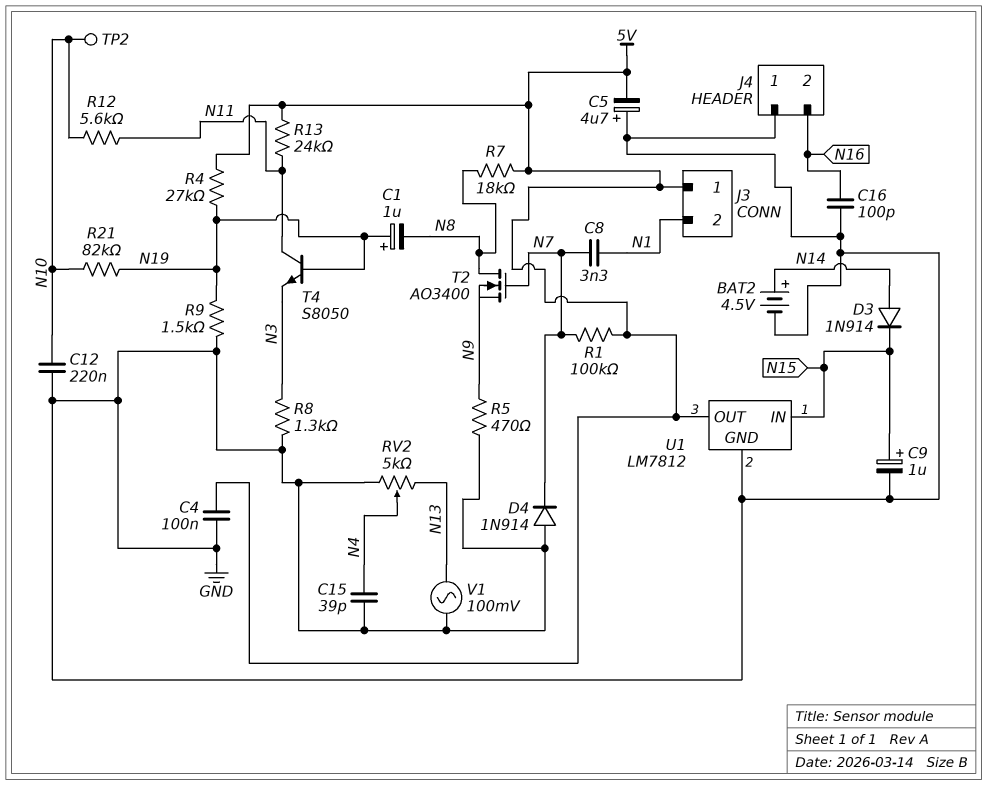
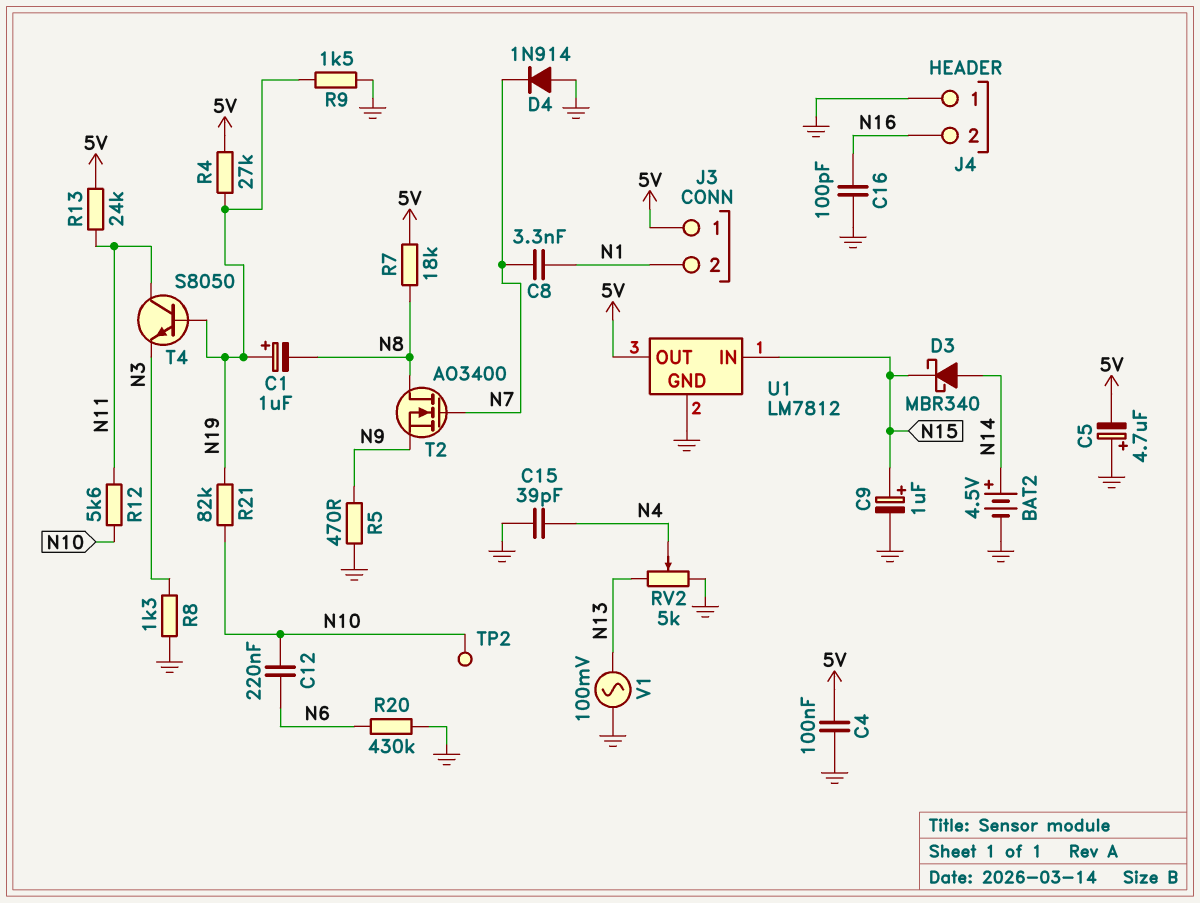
C12: 220nF (GND, N10) -> 220nF (N6, N10)
D3: diode 1N914 (A N14, K N15) -> schottky MBR340 (A N14, K N15)
R1: 100k (5V, N7) -> none
R20: none -> 430k (GND, N6)

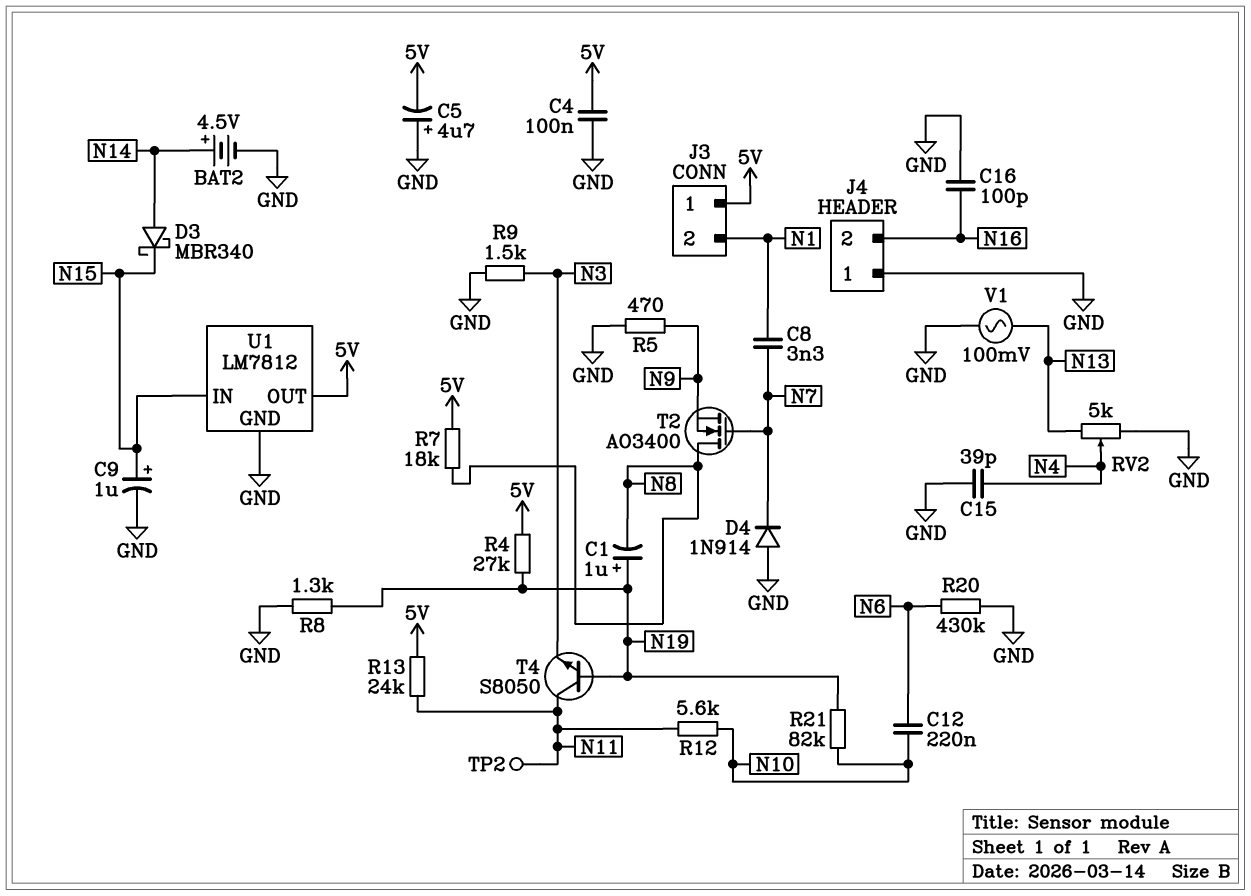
R8: 1.3k (GND, N3) -> 1.3k (GND, N19)
R9: 1.5k (GND, N19) -> 1.5k (GND, N3)
TP2: test point (N10) -> test point (N11)

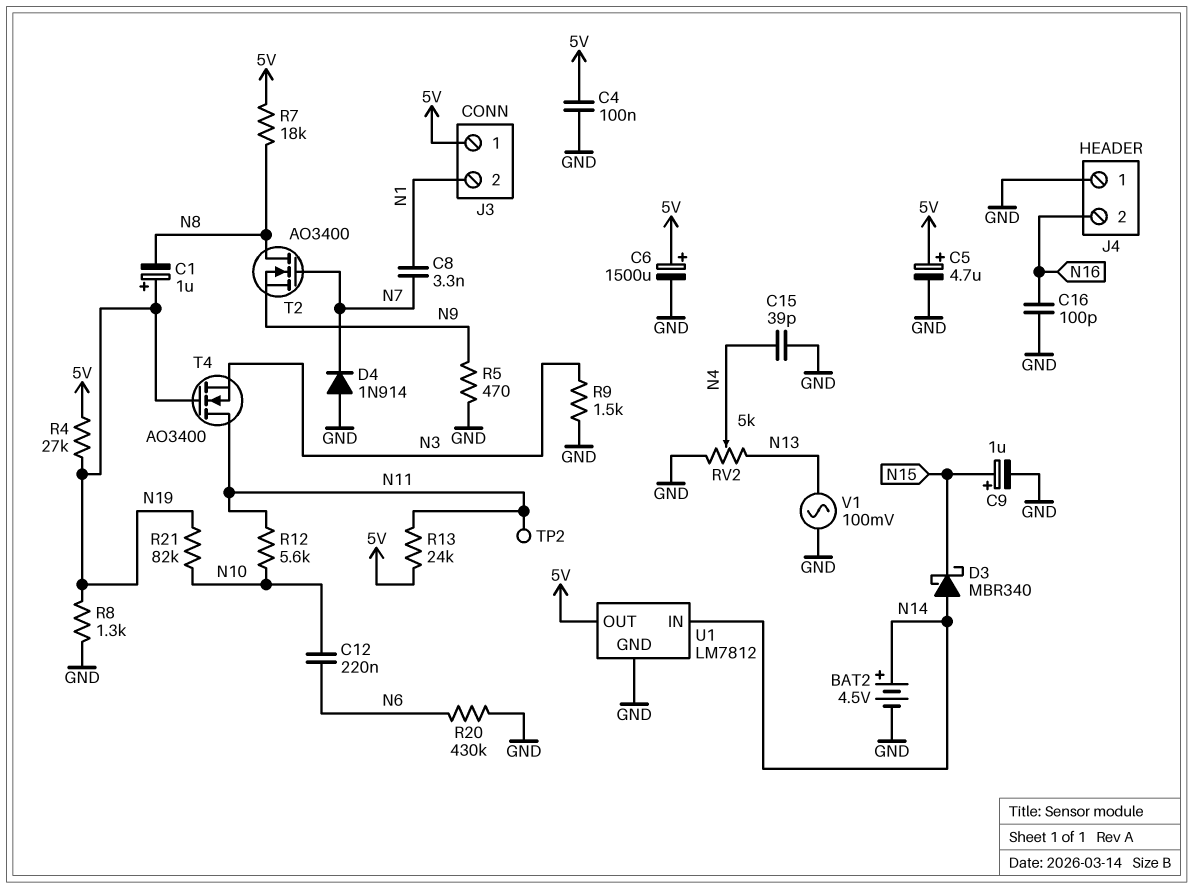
C5: 4.7uF (plus GND, minus 5V) -> 4.7uF (plus 5V, minus GND)
C6: none -> 1500uF (plus 5V, minus GND)
T4: NPN S8050 (B N19, C N11, E N3) -> NMOS AO3400 (G N19, D N11, S N3)
U1 pin IN: N15 -> N14

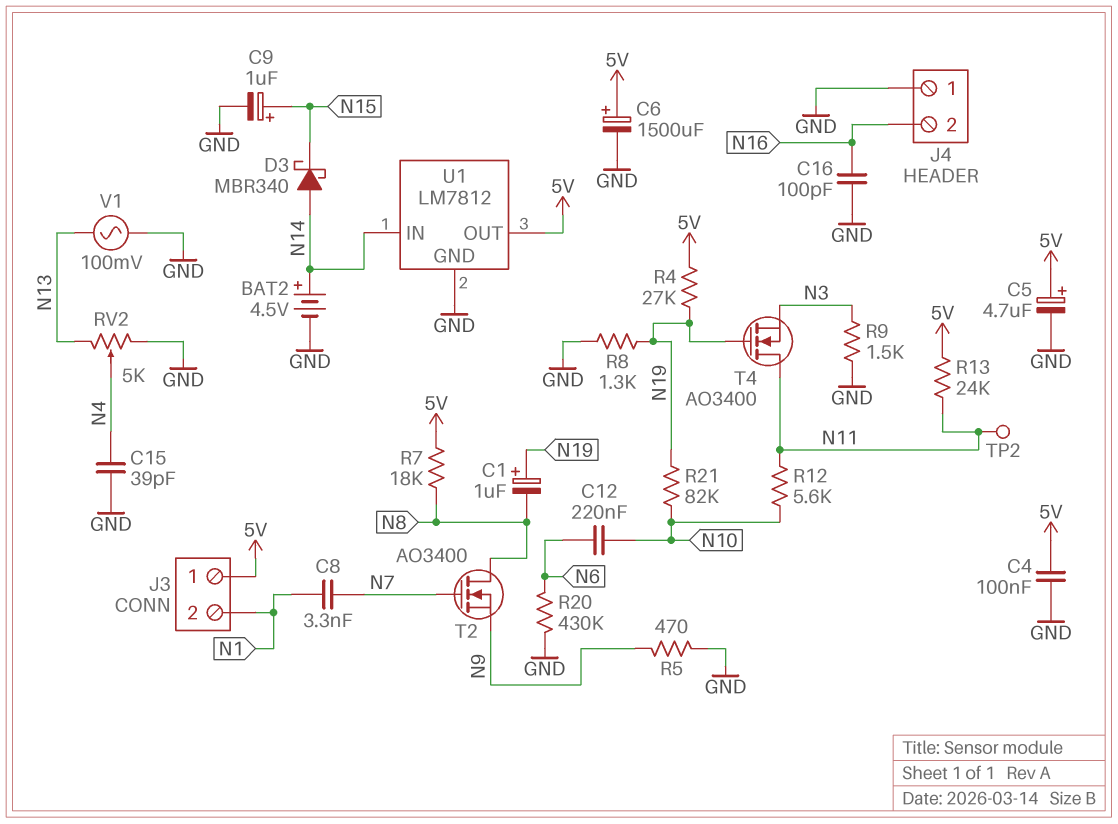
D4: diode 1N914 (A GND, K N7) -> none

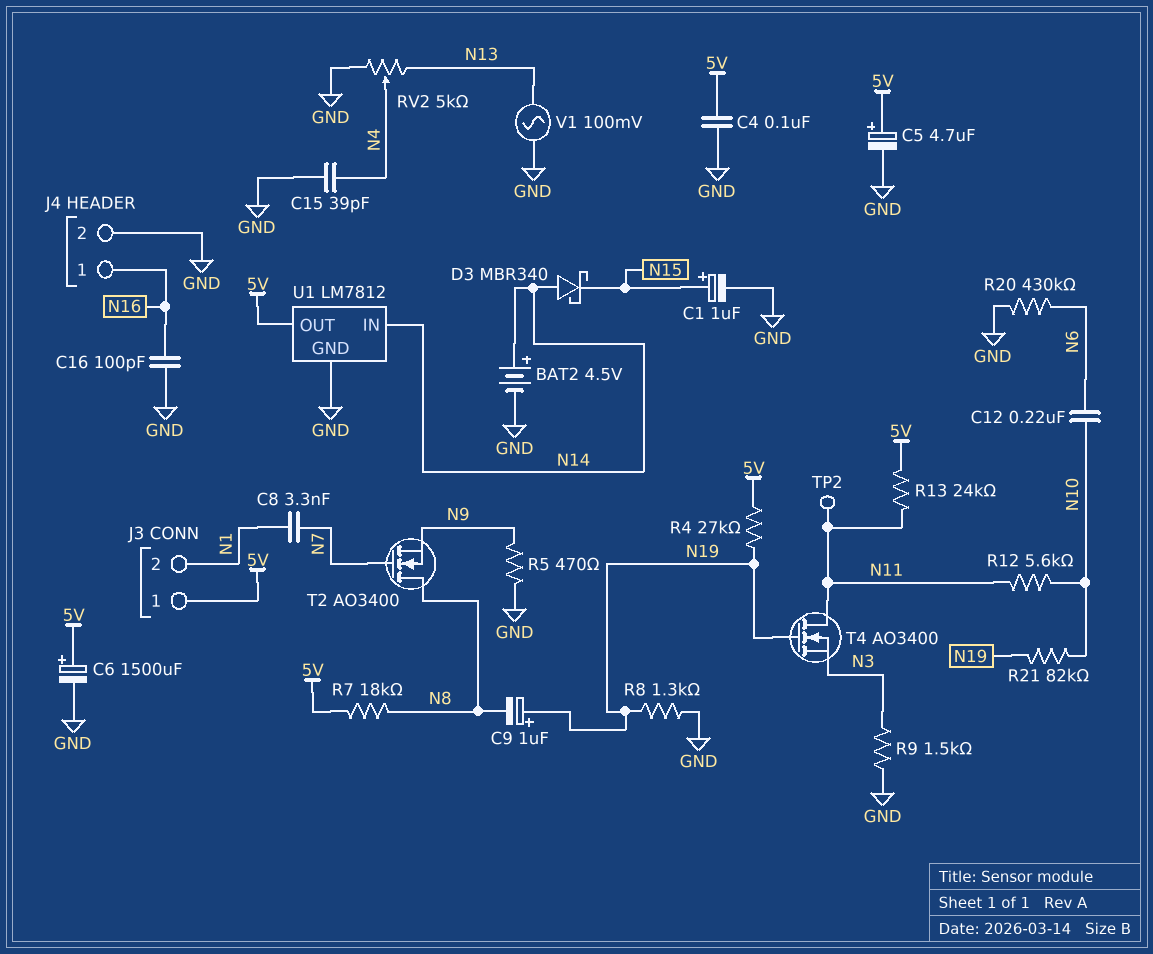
C1: 1uF (plus N19, minus N8) -> 1uF (plus N15, minus GND)
C9: 1uF (plus N15, minus GND) -> 1uF (plus N19, minus N8)
J4 pin 1: GND -> N16
J4 pin 2: N16 -> GND

